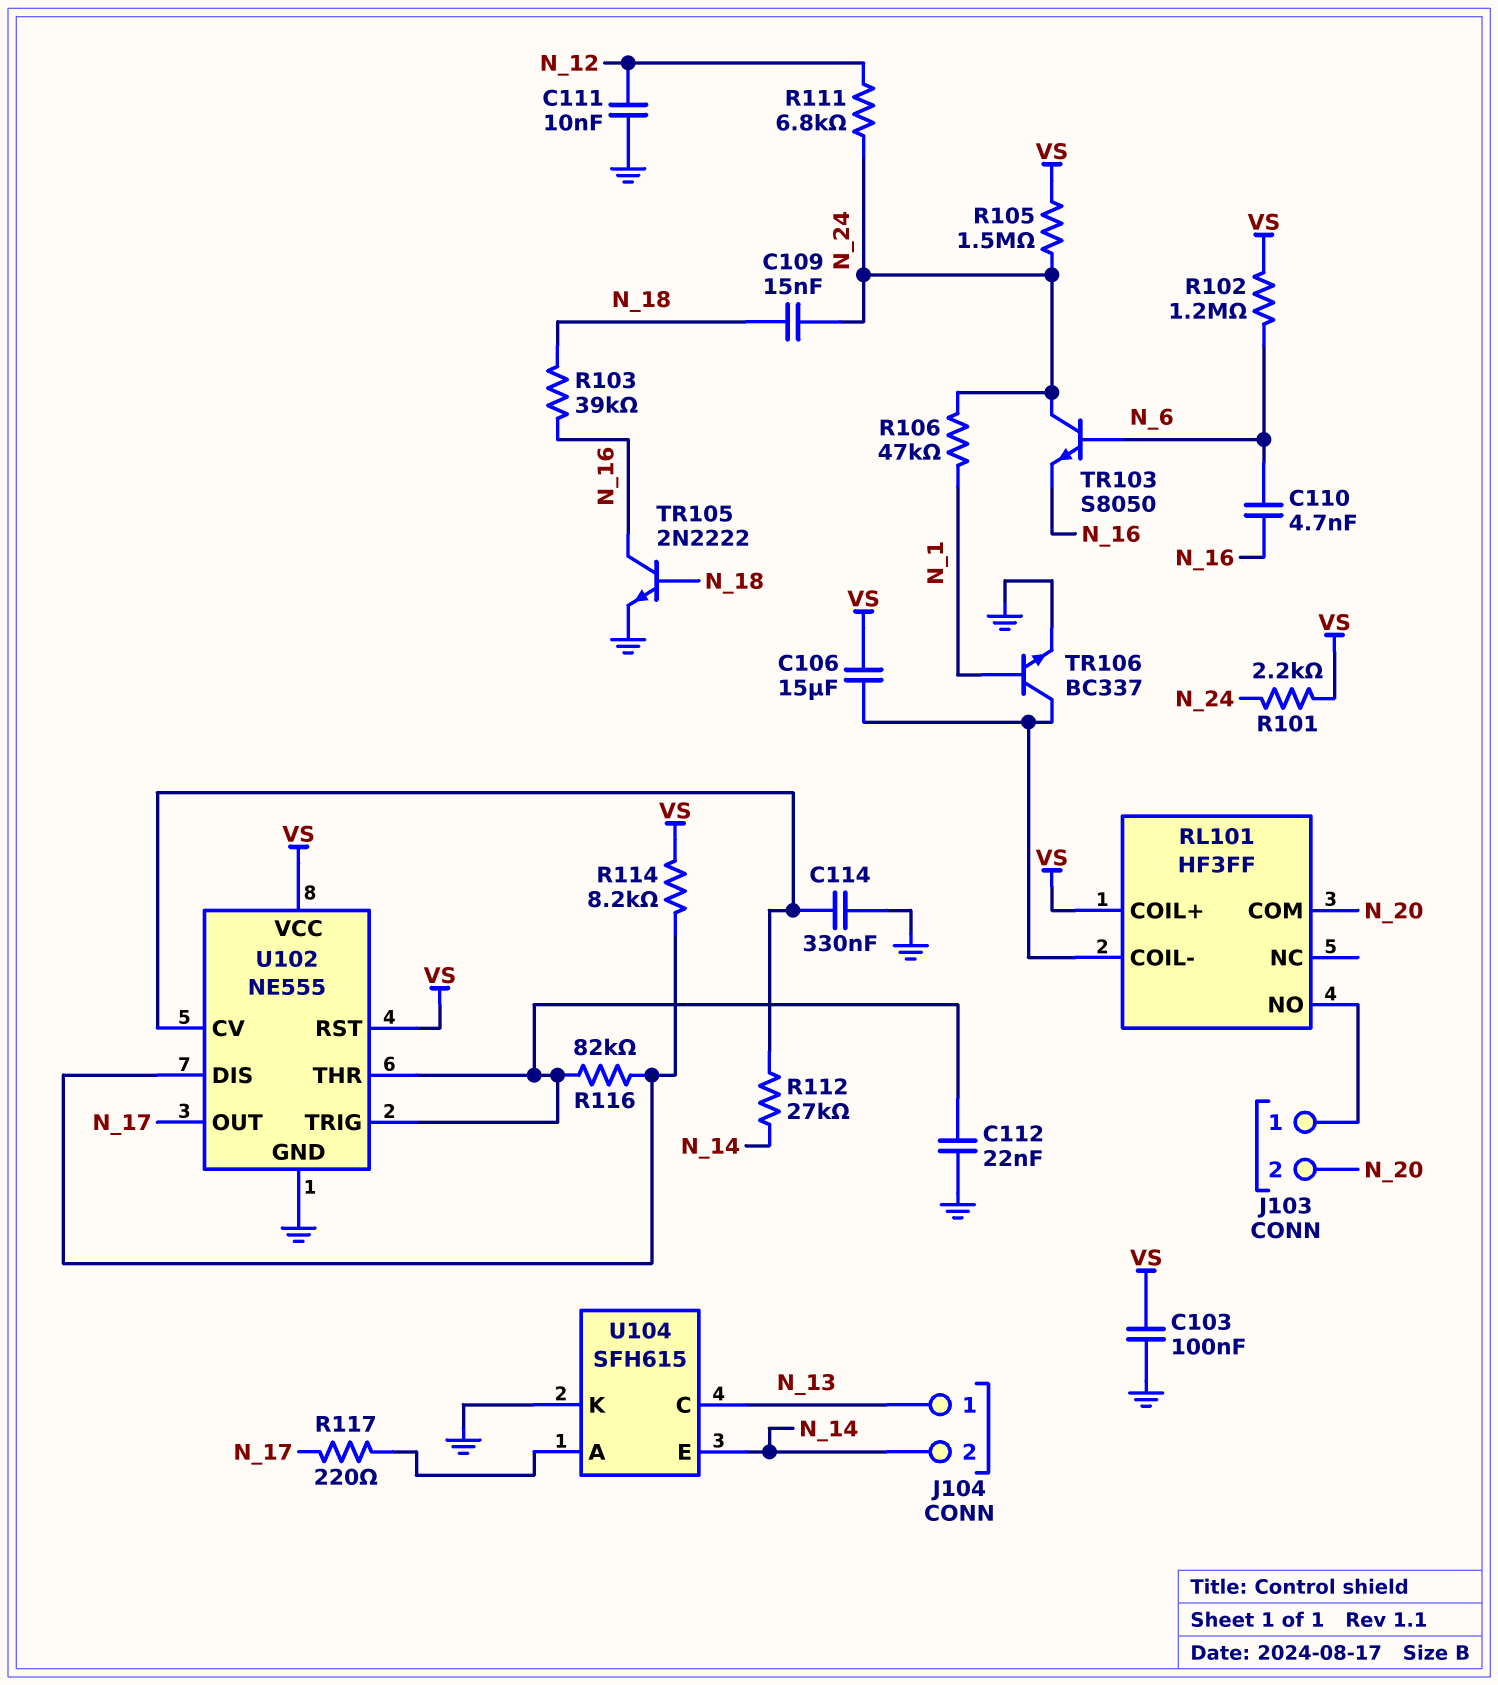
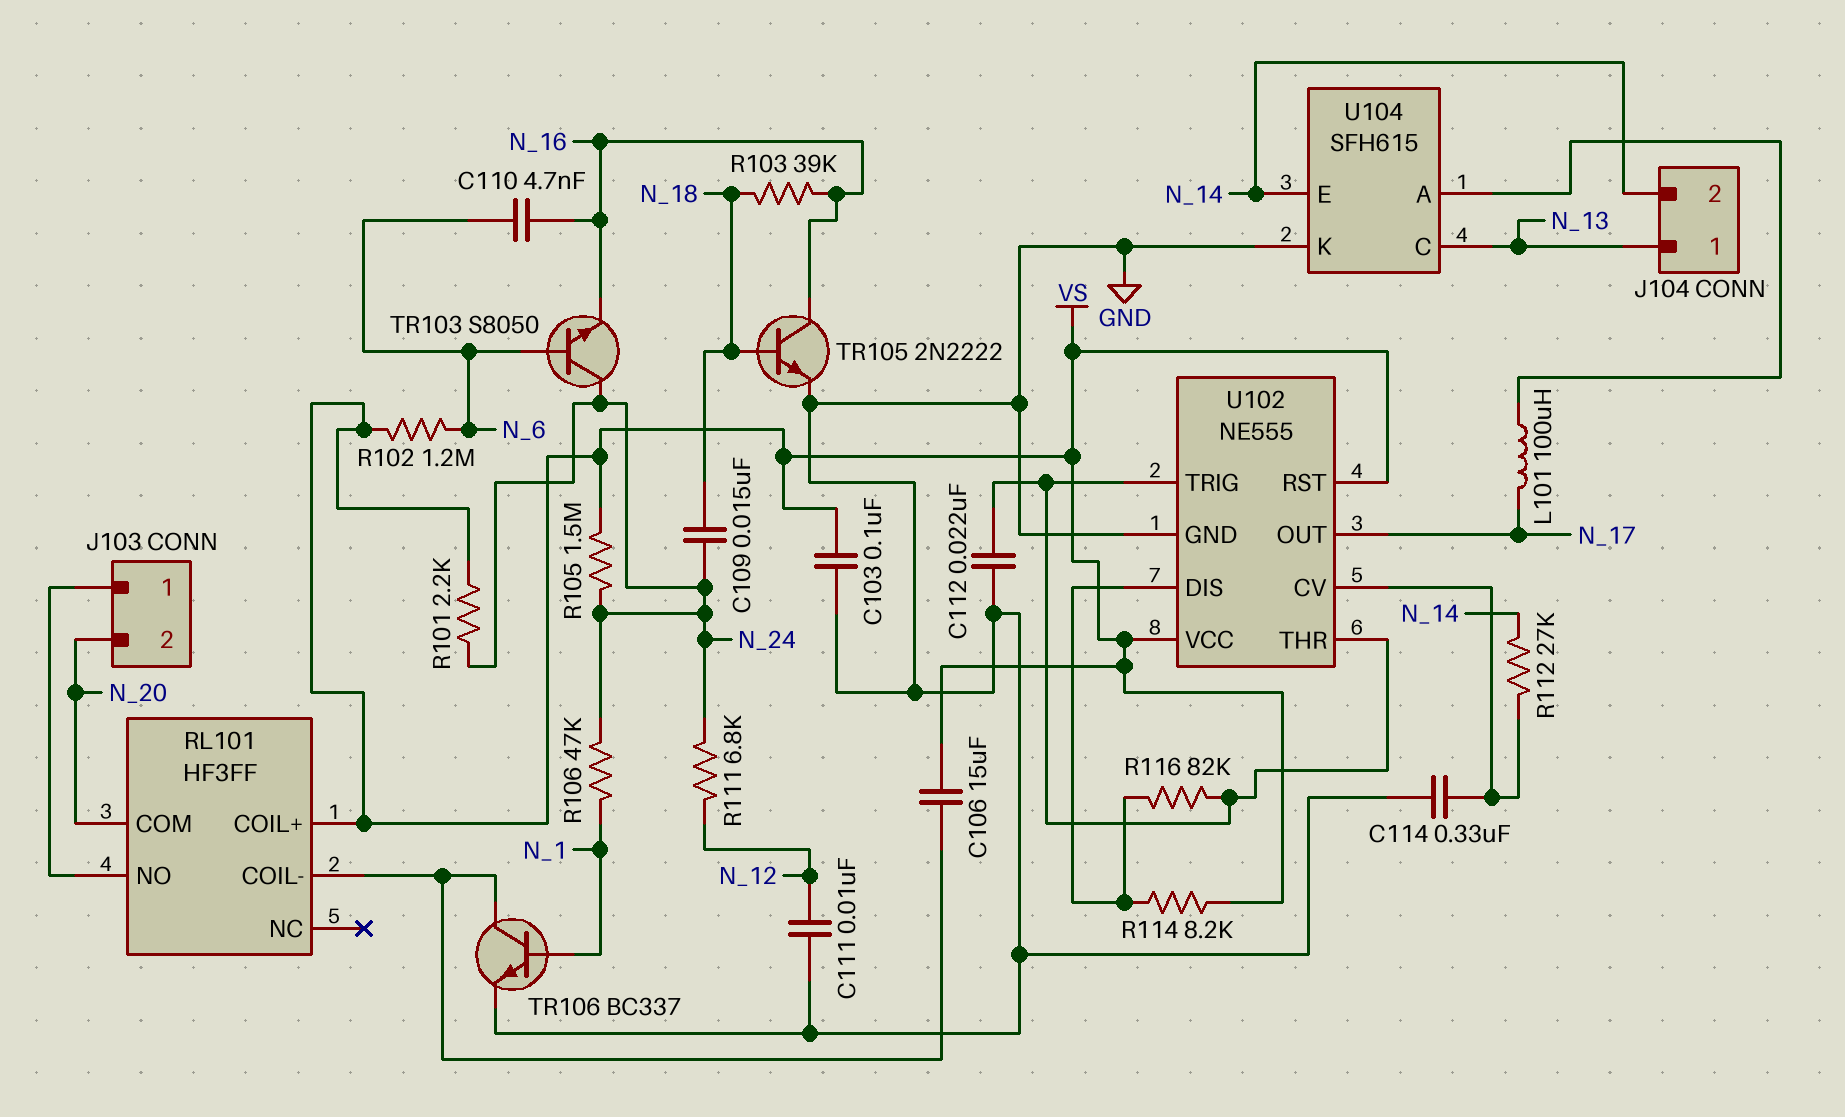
L101: none -> 100uH (N_17, U104/A)
R117: 220 (N_17, U104/A) -> none

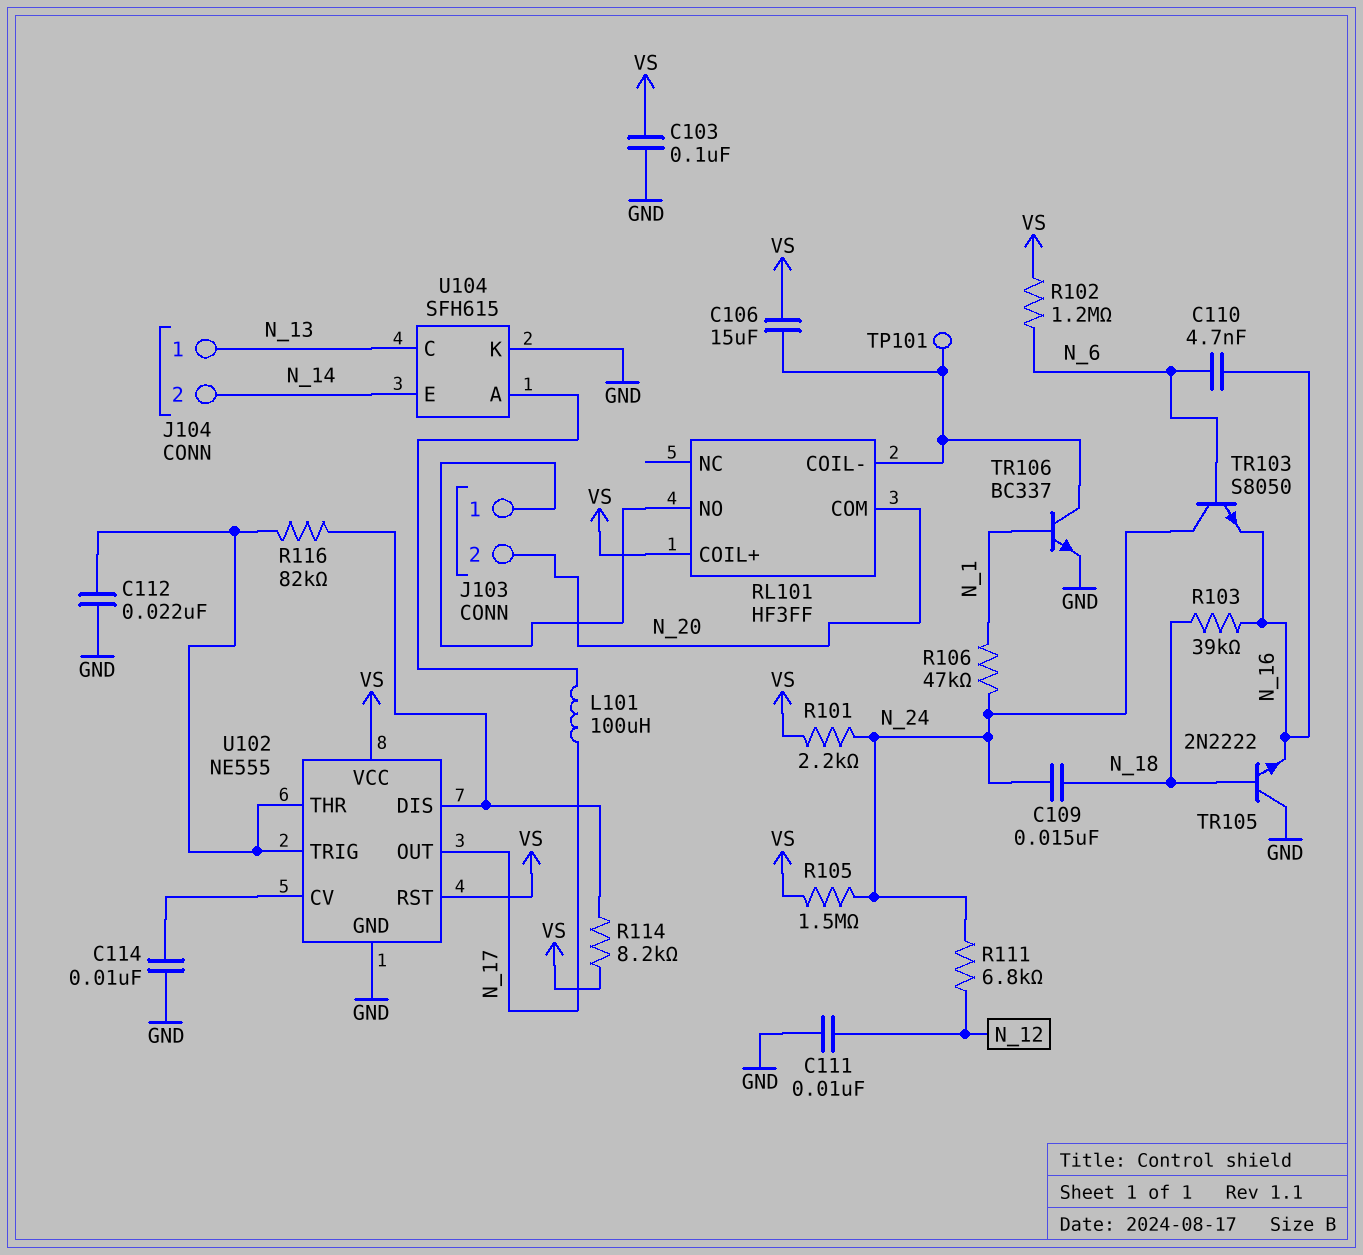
C114: 330nF (GND, U102/CV) -> 10nF (GND, U102/CV)
R112: 27k (N_14, U102/CV) -> none
TP101: none -> test point (RL101/COIL-)
TR105: NPN 2N2222 (B N_18, C N_16, E GND) -> NPN 2N2222 (B N_18, C GND, E N_16)

